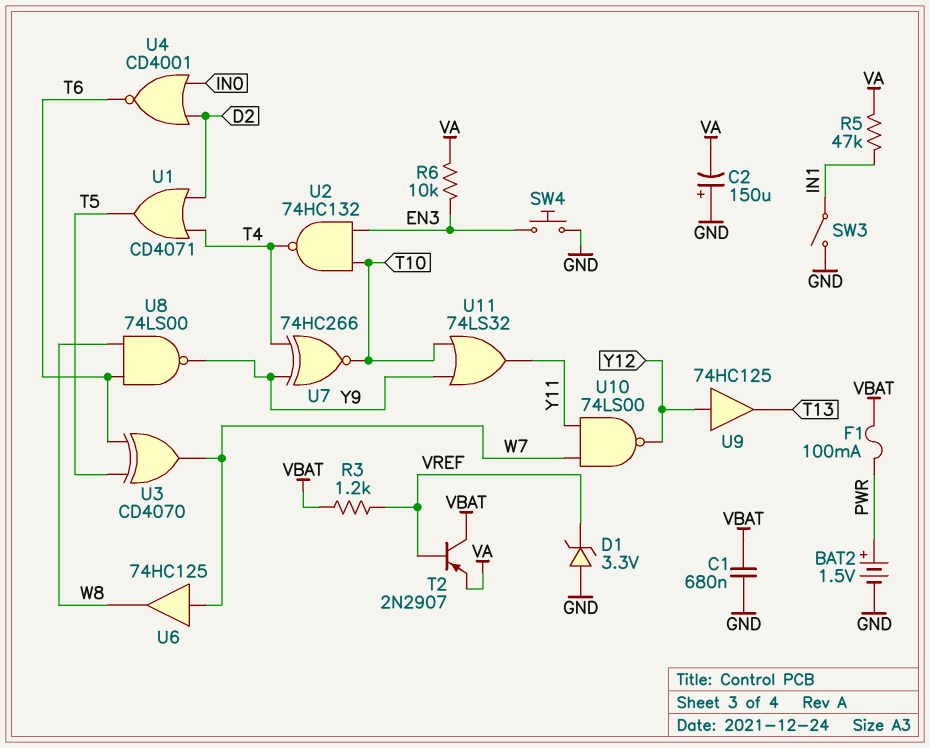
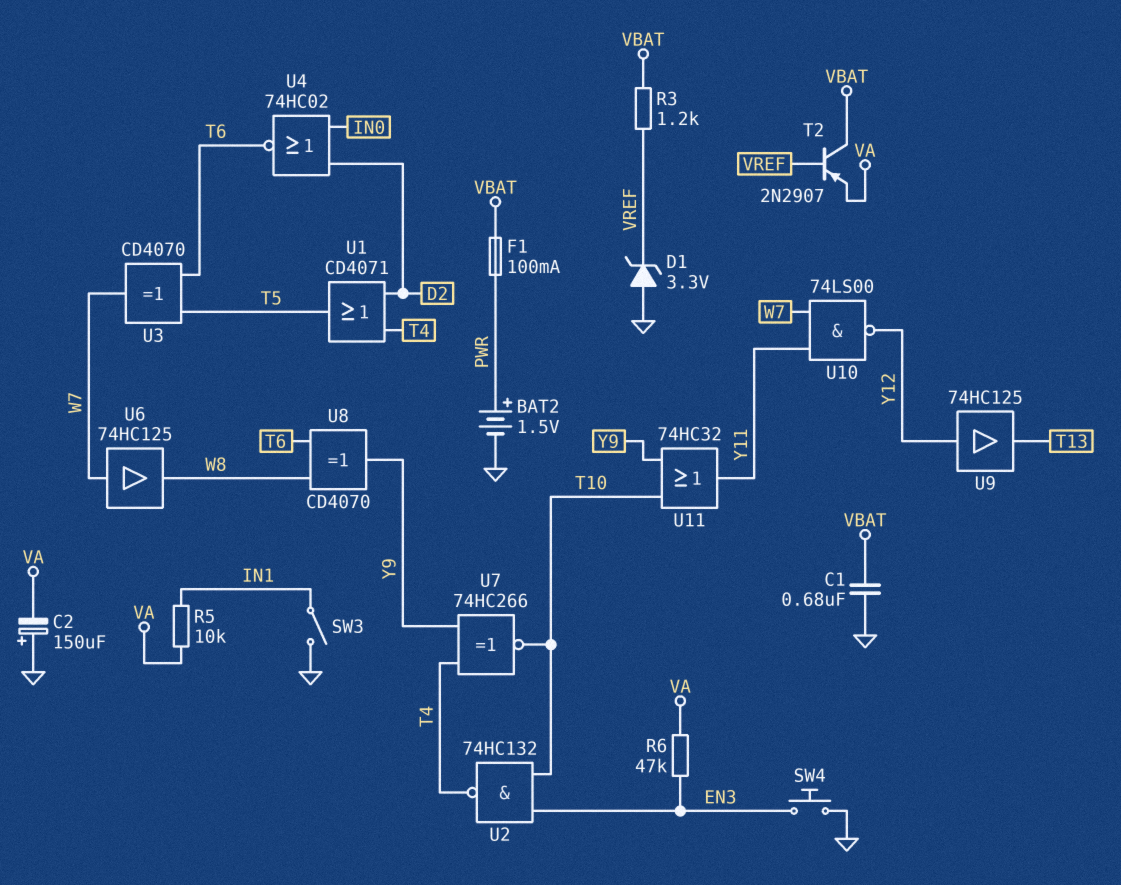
R5: 47k (IN1, VA) -> 10k (IN1, VA)
R6: 10k (EN3, VA) -> 47k (EN3, VA)
U4: NOR CD4001 (in D2, in IN0, out T6) -> NOR 74HC02 (in D2, in IN0, out T6)
U8: NAND 74LS00 (in T6, in W8, out Y9) -> XOR CD4070 (in T6, in W8, out Y9)
U11: OR 74LS32 (in T10, in Y9, out Y11) -> OR 74HC32 (in T10, in Y9, out Y11)

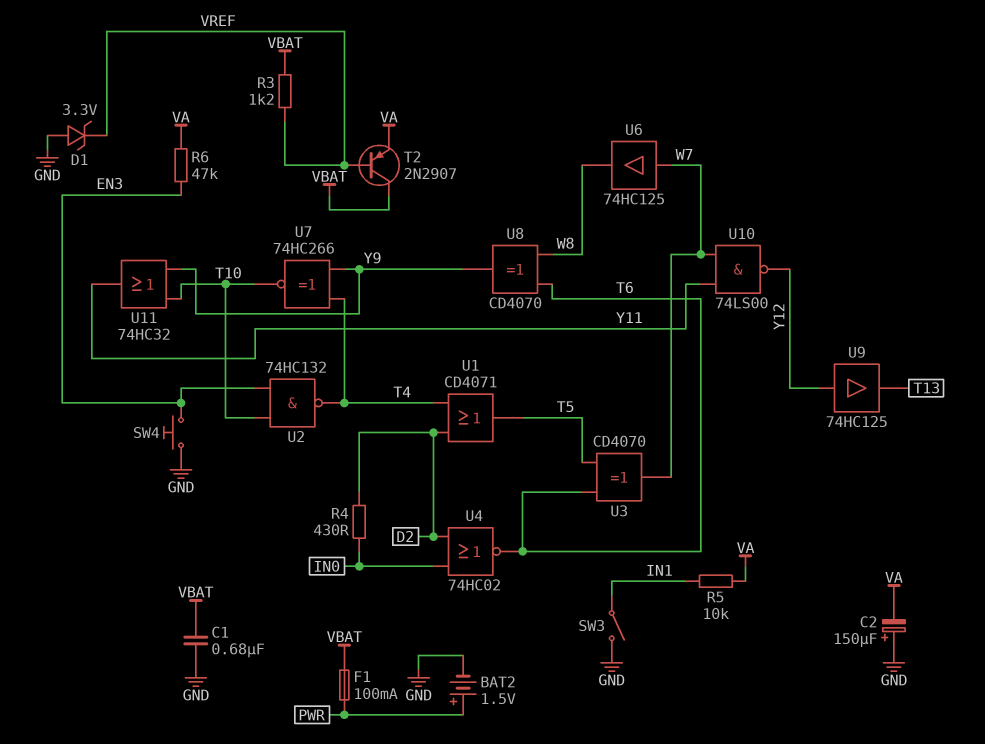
R4: none -> 430 (D2, IN0)

